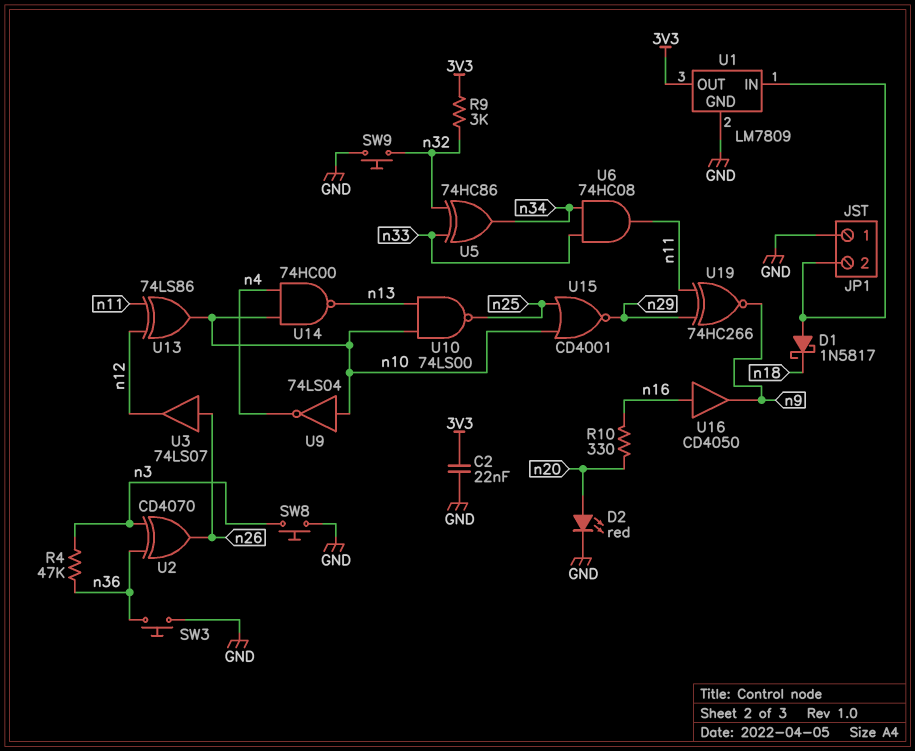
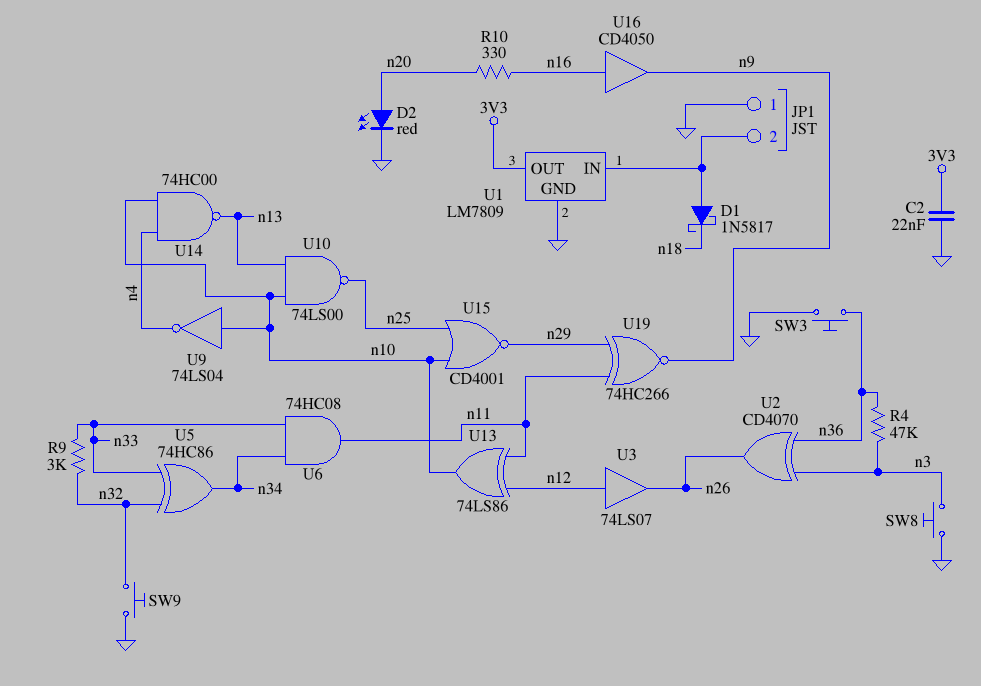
R9: 3k (3V3, n32) -> 3k (n32, n33)
U3: buffer 74LS07 (in n26, out n12) -> buffer 74LS07 (in n12, out n26)

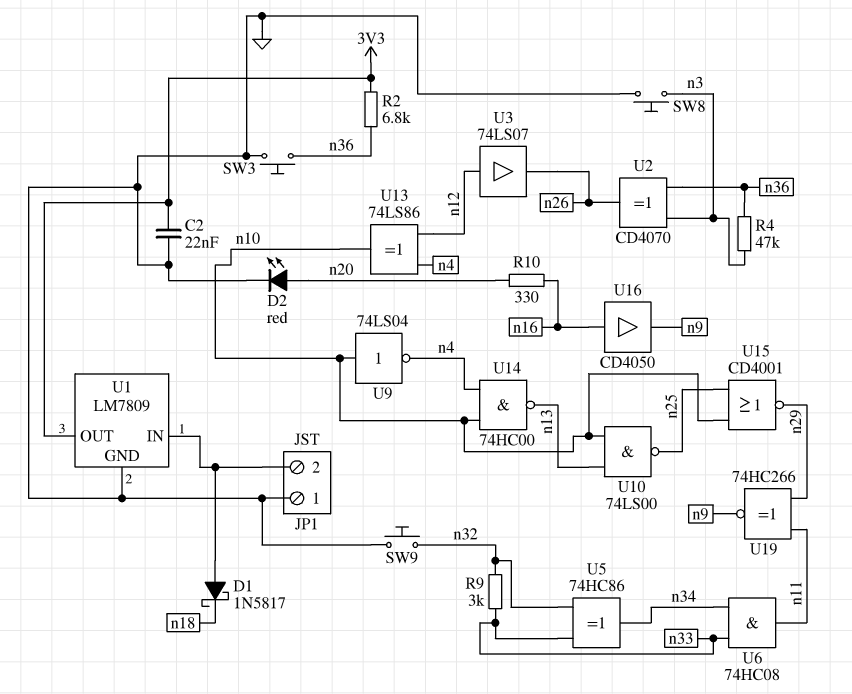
R2: none -> 6.8k (3V3, n36)
U13: XOR 74LS86 (in n11, in n12, out n10) -> XOR 74LS86 (in n4, in n12, out n10)

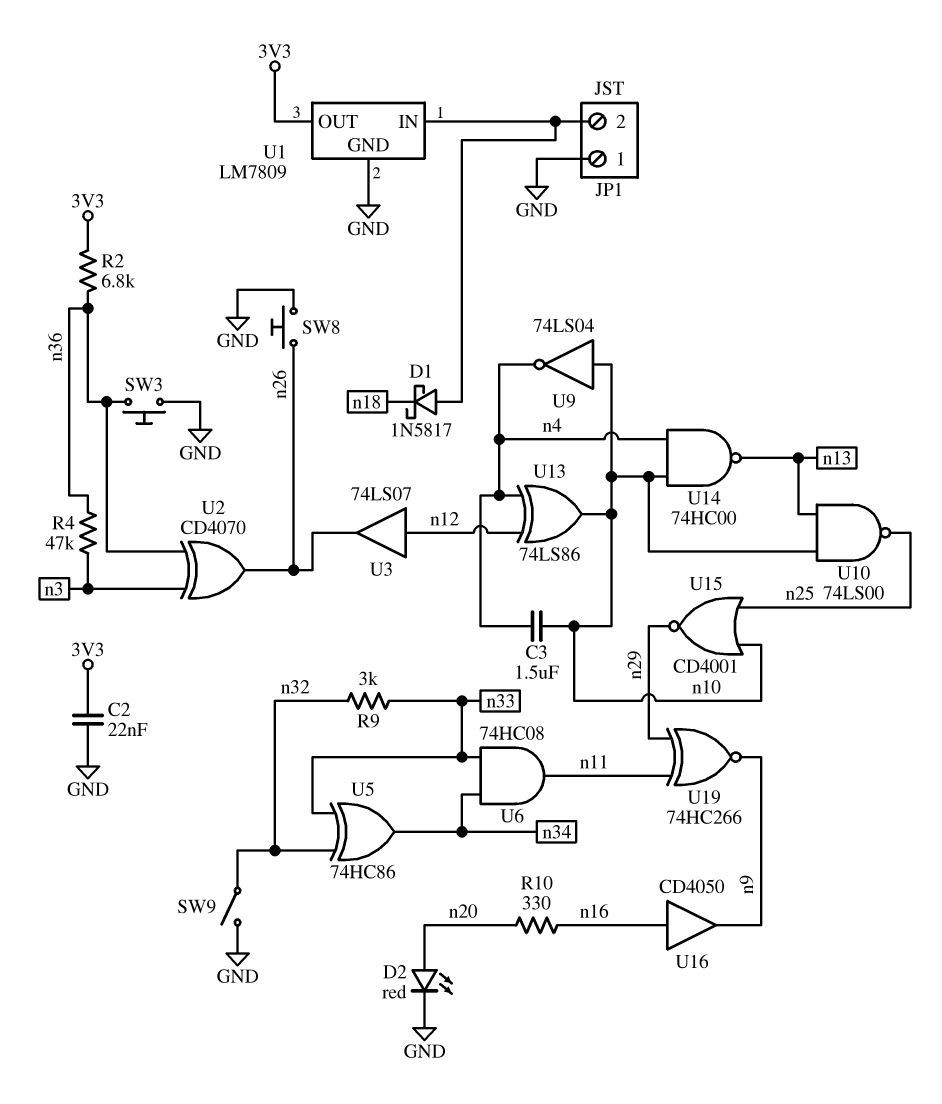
C3: none -> 1.5uF (n4, n10)
SW8: button (GND, n3) -> button (GND, n26)
SW9: button (GND, n32) -> switch (GND, n32)

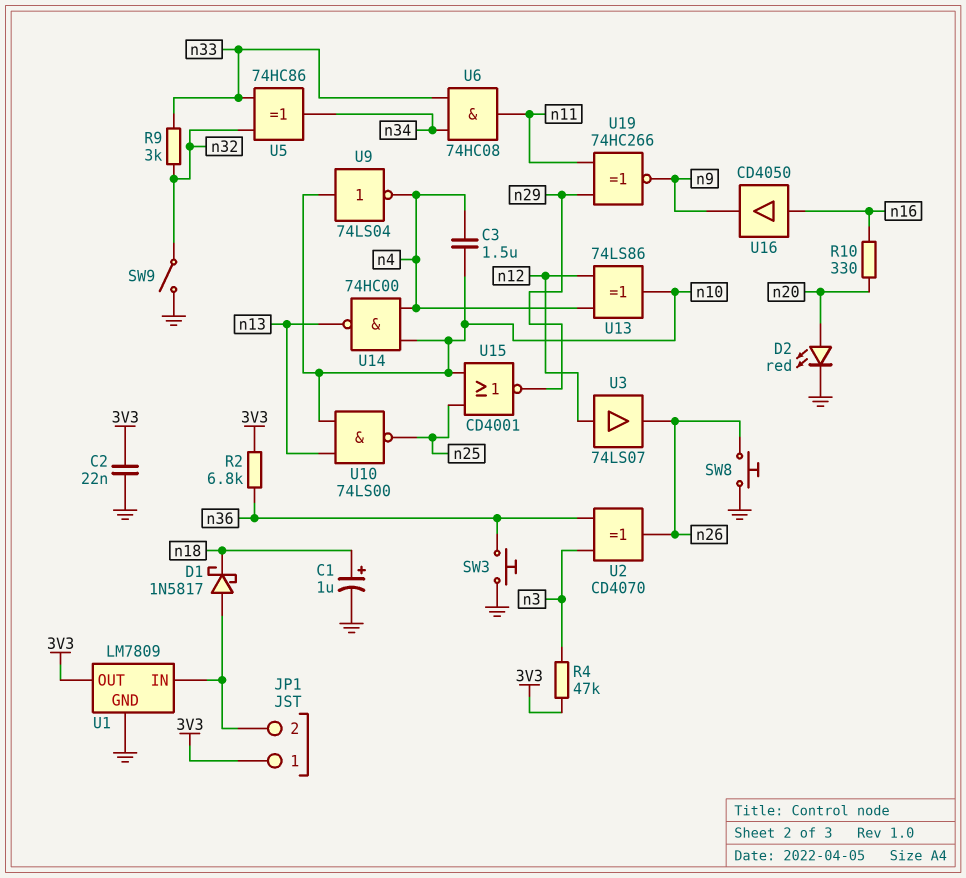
C1: none -> 1uF (plus n18, minus GND)
JP1 pin 1: GND -> 3V3
R4: 47k (n3, n36) -> 47k (3V3, n3)

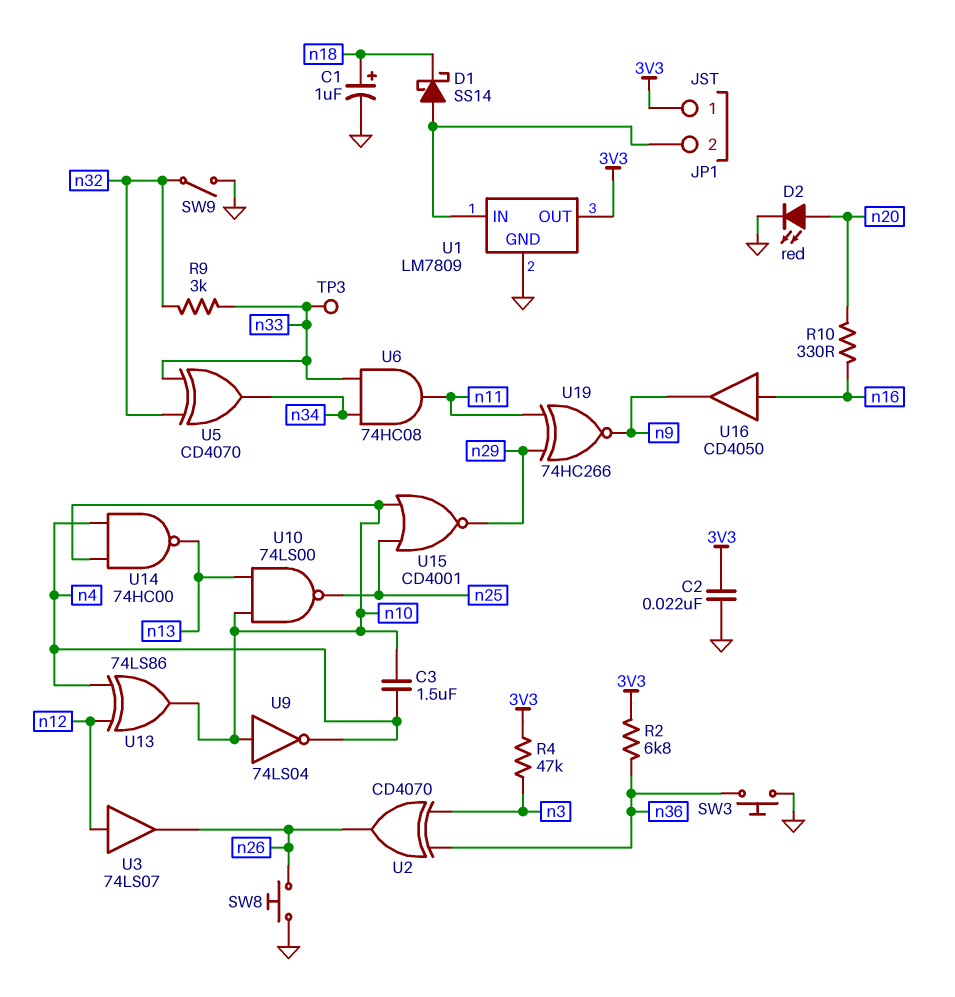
D1: schottky 1N5817 (A JP1/2, K n18) -> schottky SS14 (A JP1/2, K n18)
TP3: none -> test point (n33)
U5: XOR 74HC86 (in n32, in n33, out n34) -> XOR CD4070 (in n32, in n33, out n34)

